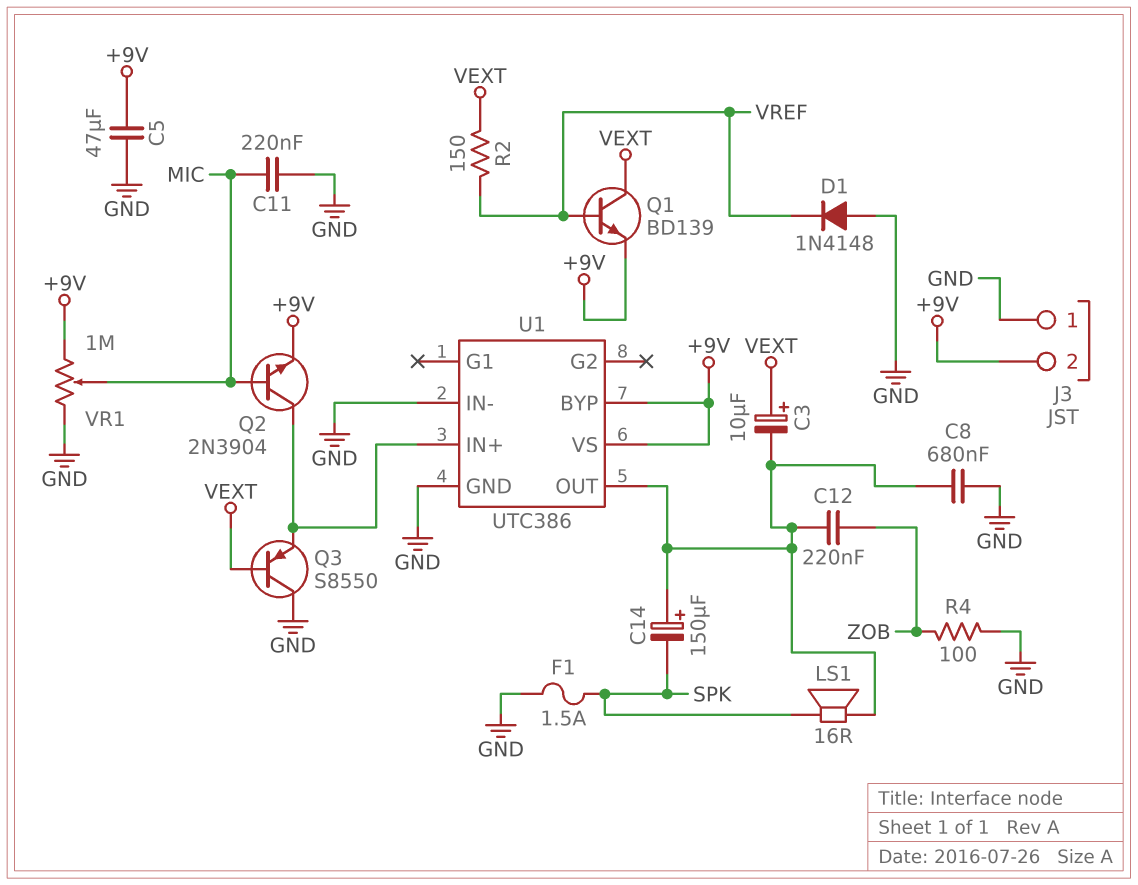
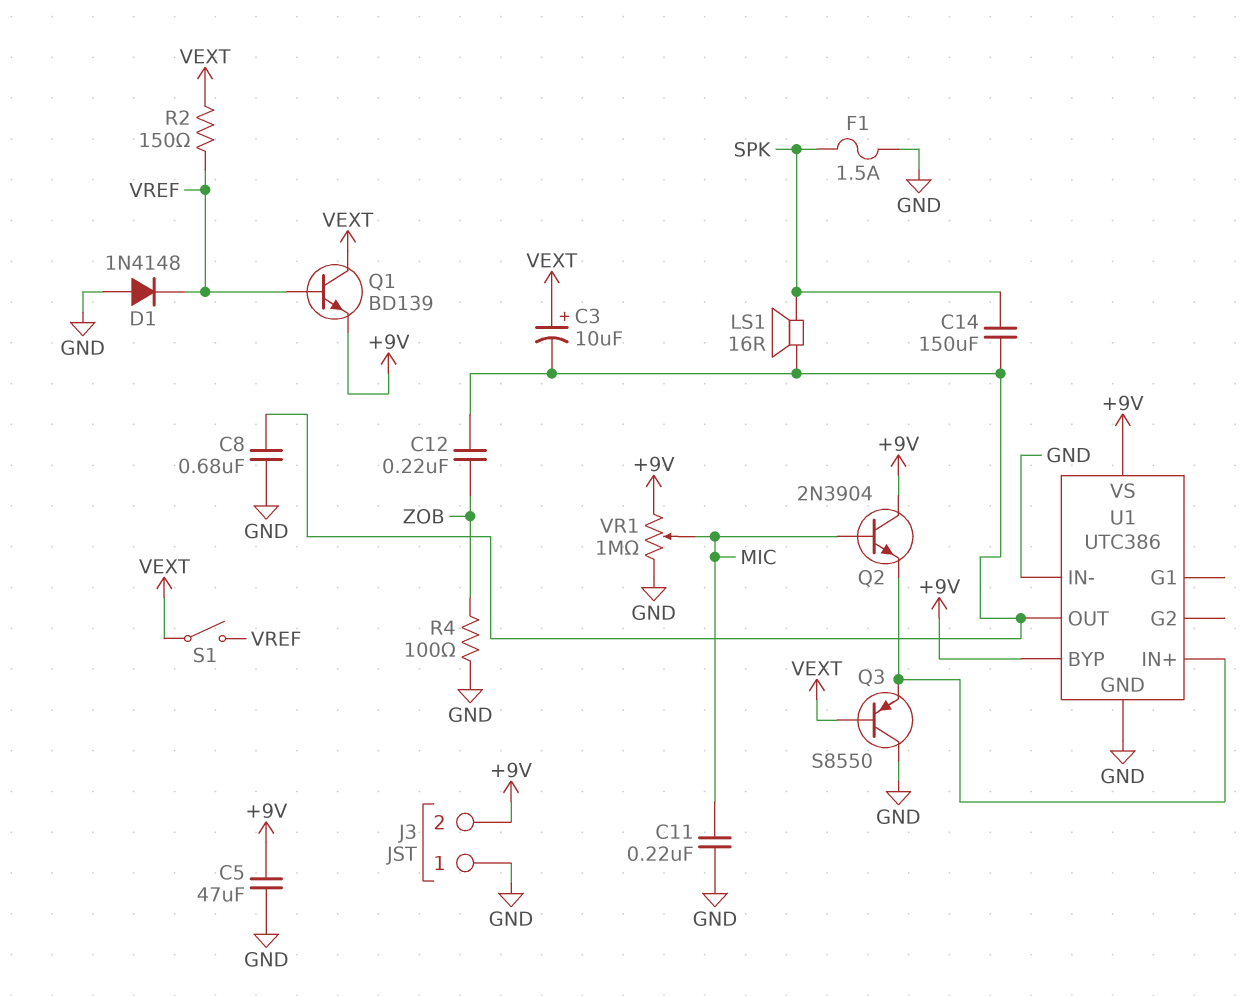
C14: 150uF (plus U1/OUT, minus SPK) -> 150uF (SPK, U1/OUT)
Q2: NPN 2N3904 (B MIC, C U1/IN+, E +9V) -> NPN 2N3904 (B MIC, C +9V, E U1/IN+)
S1: none -> switch (VEXT, VREF)

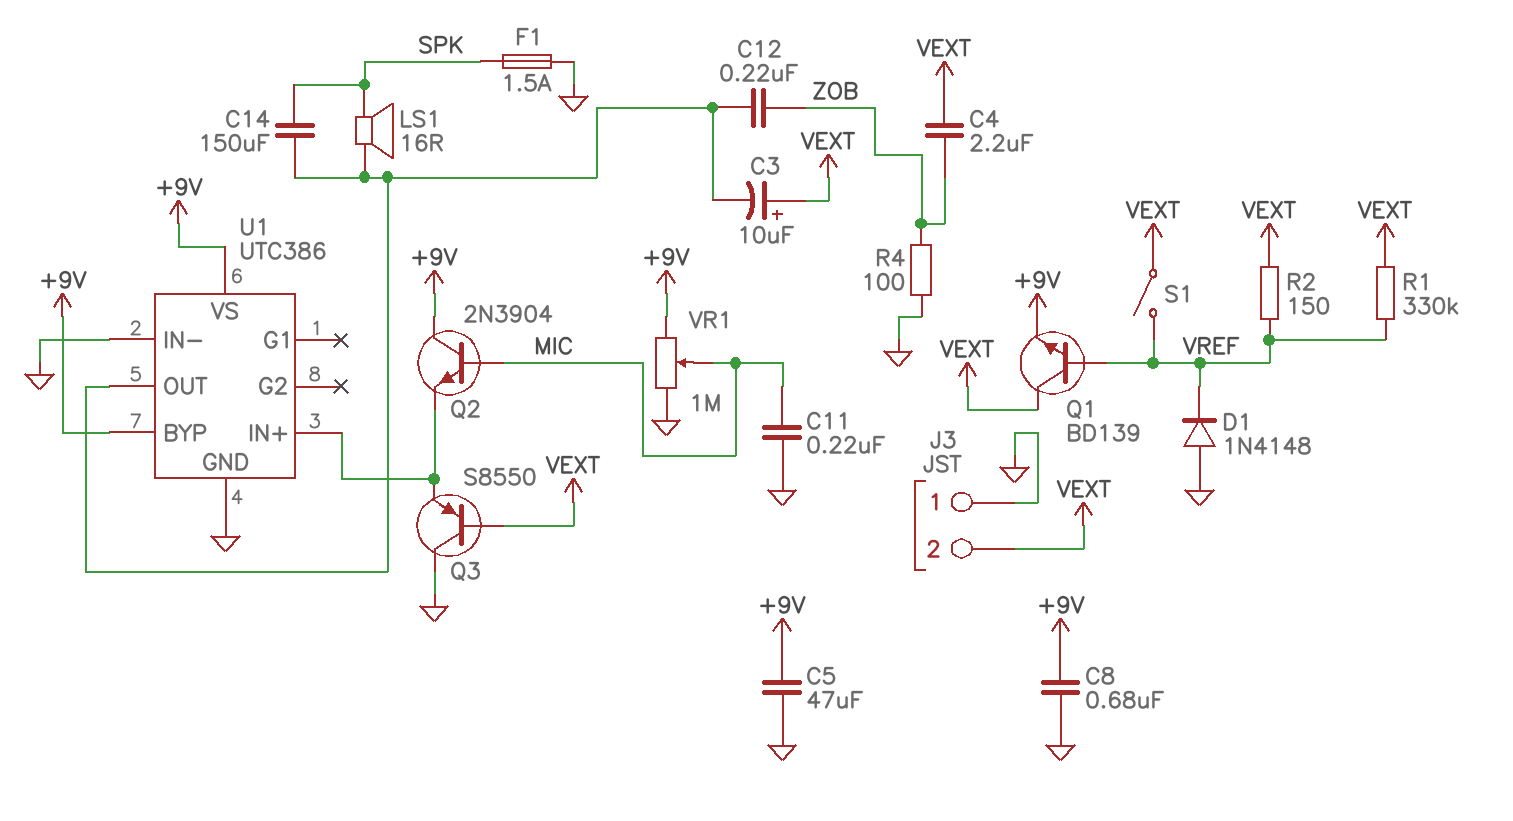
C4: none -> 2.2uF (VEXT, ZOB)
C8: 680nF (GND, U1/OUT) -> 680nF (+9V, GND)
J3 pin 2: +9V -> VEXT
R1: none -> 330k (VEXT, VREF)

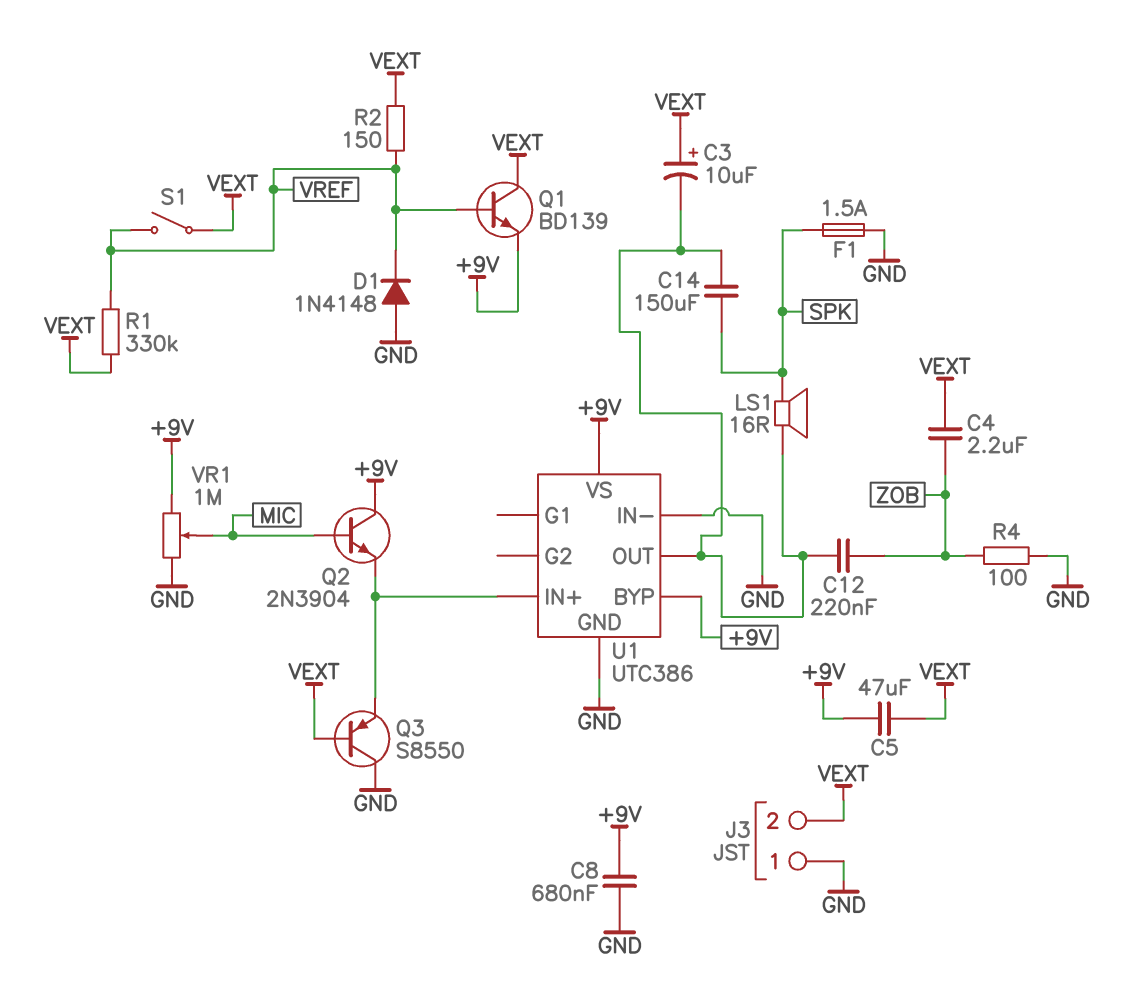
C5: 47uF (+9V, GND) -> 47uF (+9V, VEXT)
C11: 220nF (GND, MIC) -> none

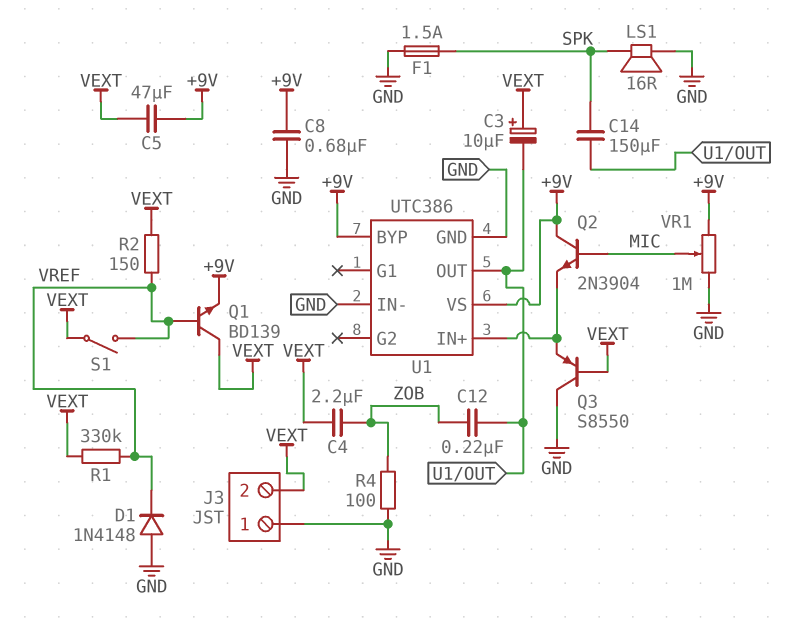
LS1: speaker 16R (SPK, U1/OUT) -> speaker 16R (GND, SPK)

